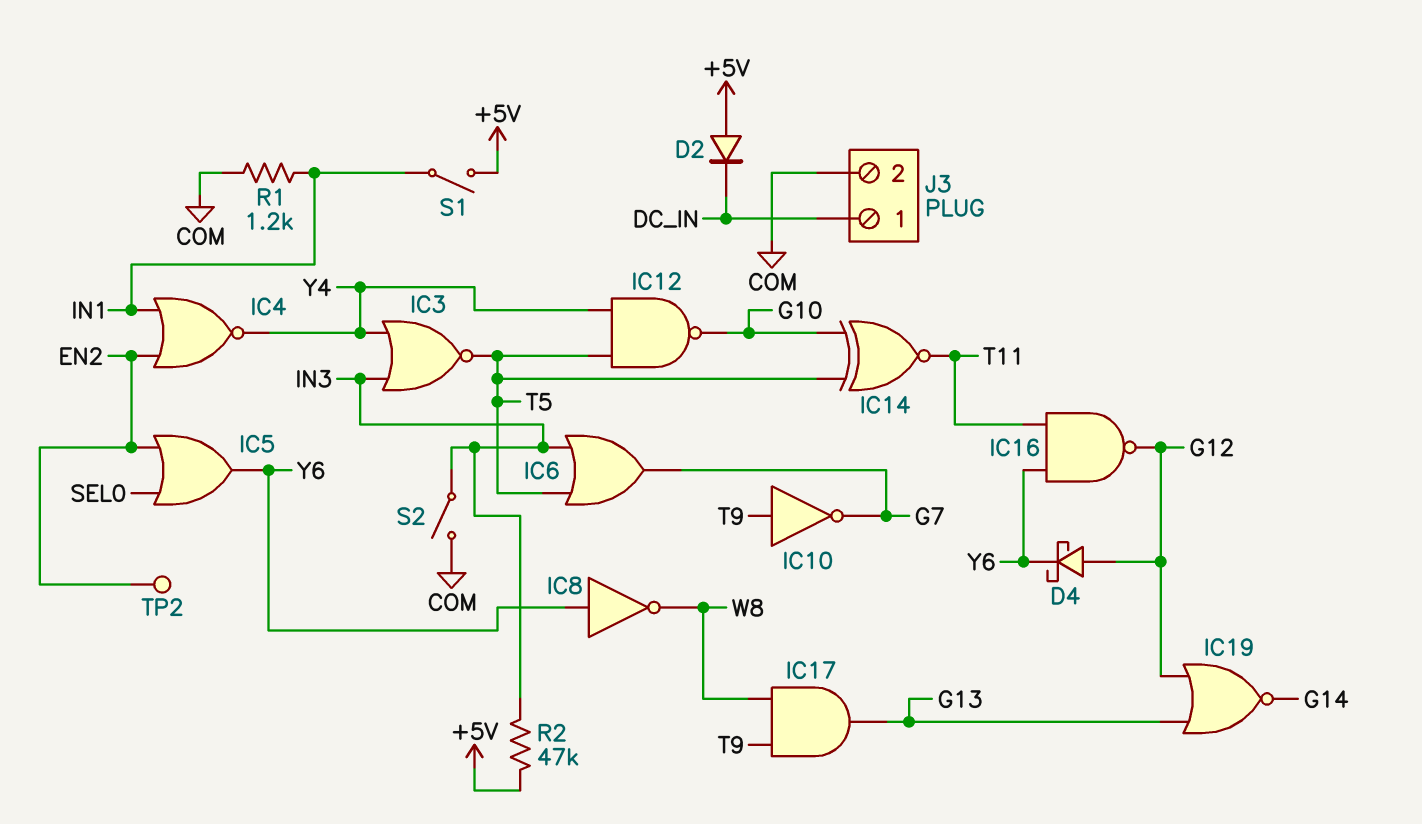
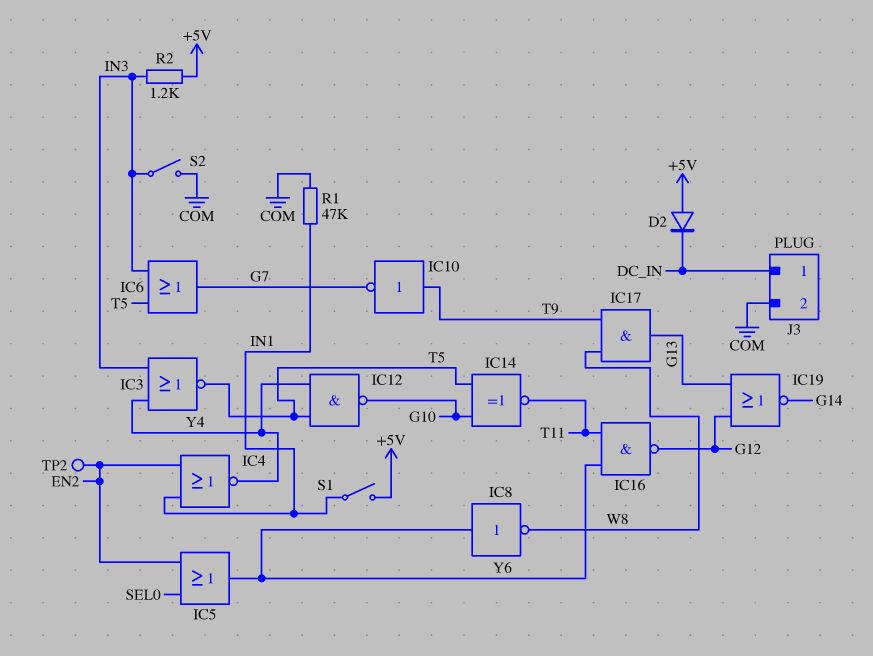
D4: schottky (A G12, K Y6) -> none
R1: 1.2k (COM, IN1) -> 47k (COM, IN1)
R2: 47k (+5V, IN3) -> 1.2k (+5V, IN3)

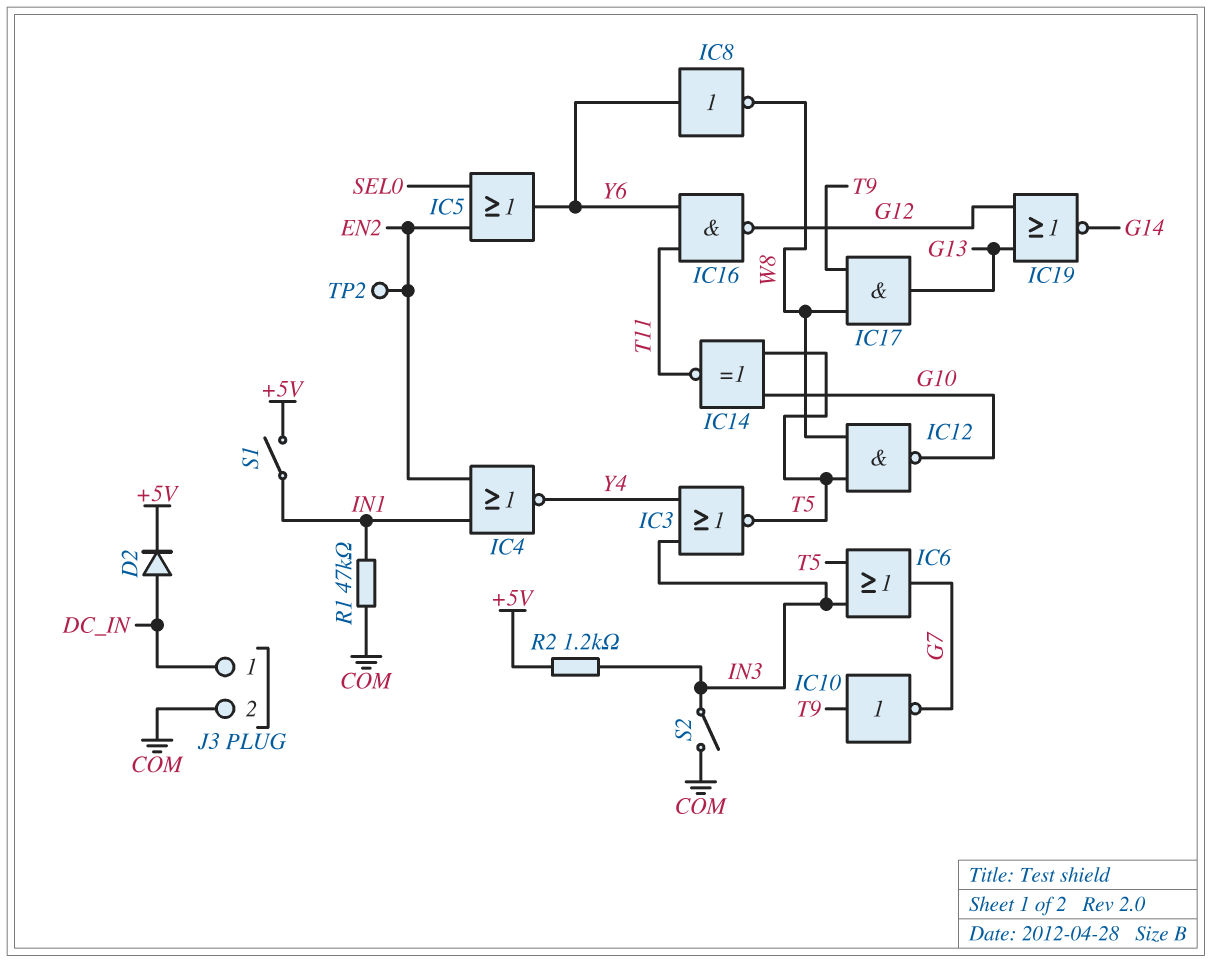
D2: diode (A +5V, K DC_IN) -> diode (A DC_IN, K +5V)
IC12: NAND (in T5, in Y4, out G10) -> NAND (in T5, in W8, out G10)

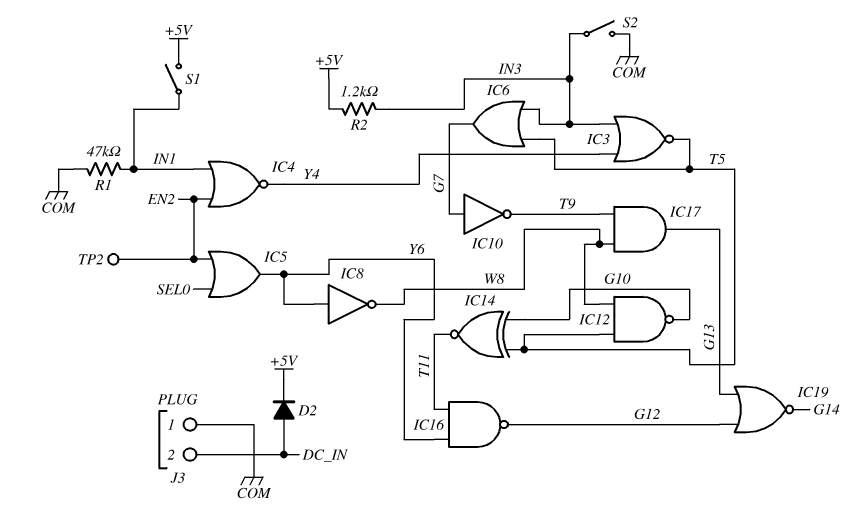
IC10: NOT (in T9, out G7) -> NOT (in G7, out T9)
J3 pin 1: DC_IN -> COM
J3 pin 2: COM -> DC_IN

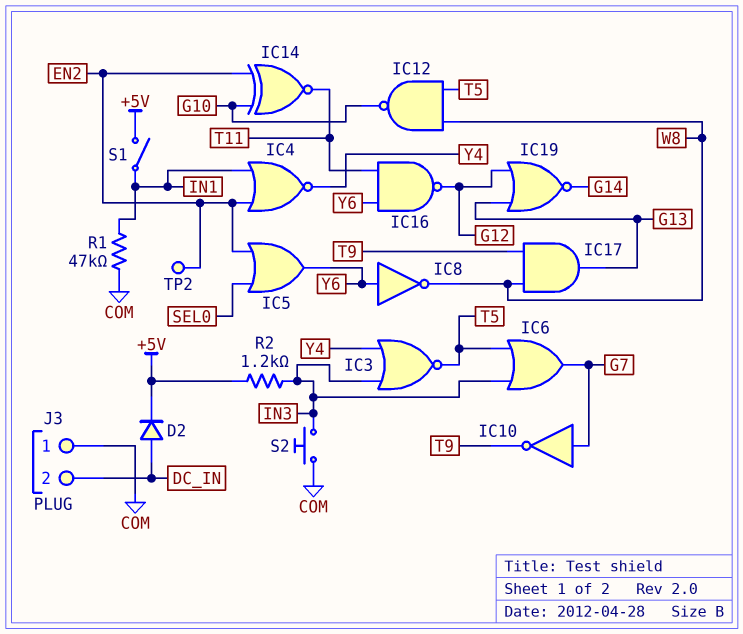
IC14: XNOR (in G10, in T5, out T11) -> XNOR (in EN2, in G10, out T11)
S2: switch (COM, IN3) -> button (COM, IN3)

